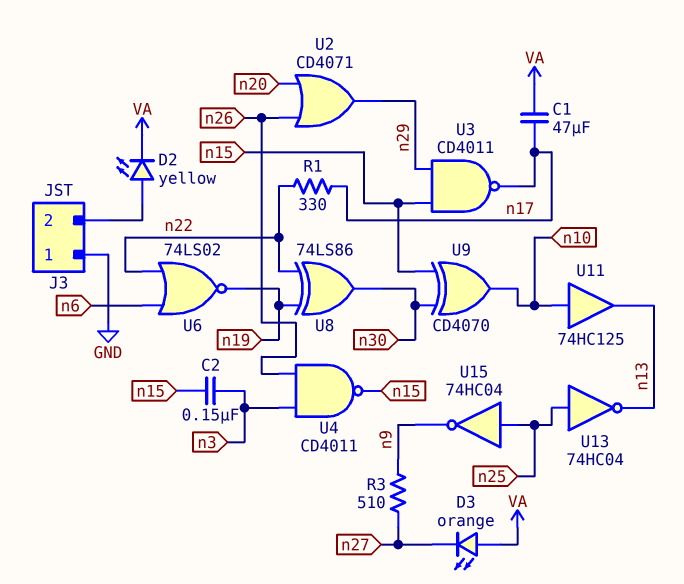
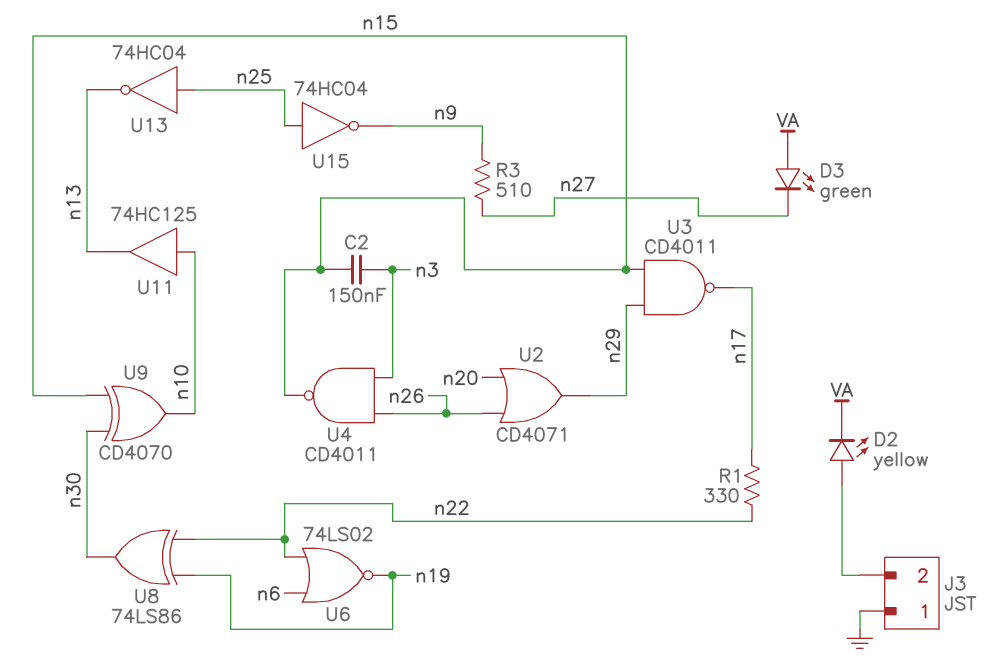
C1: 47uF (VA, n17) -> none
D3: LED orange (A VA, K n27) -> LED green (A VA, K n27)

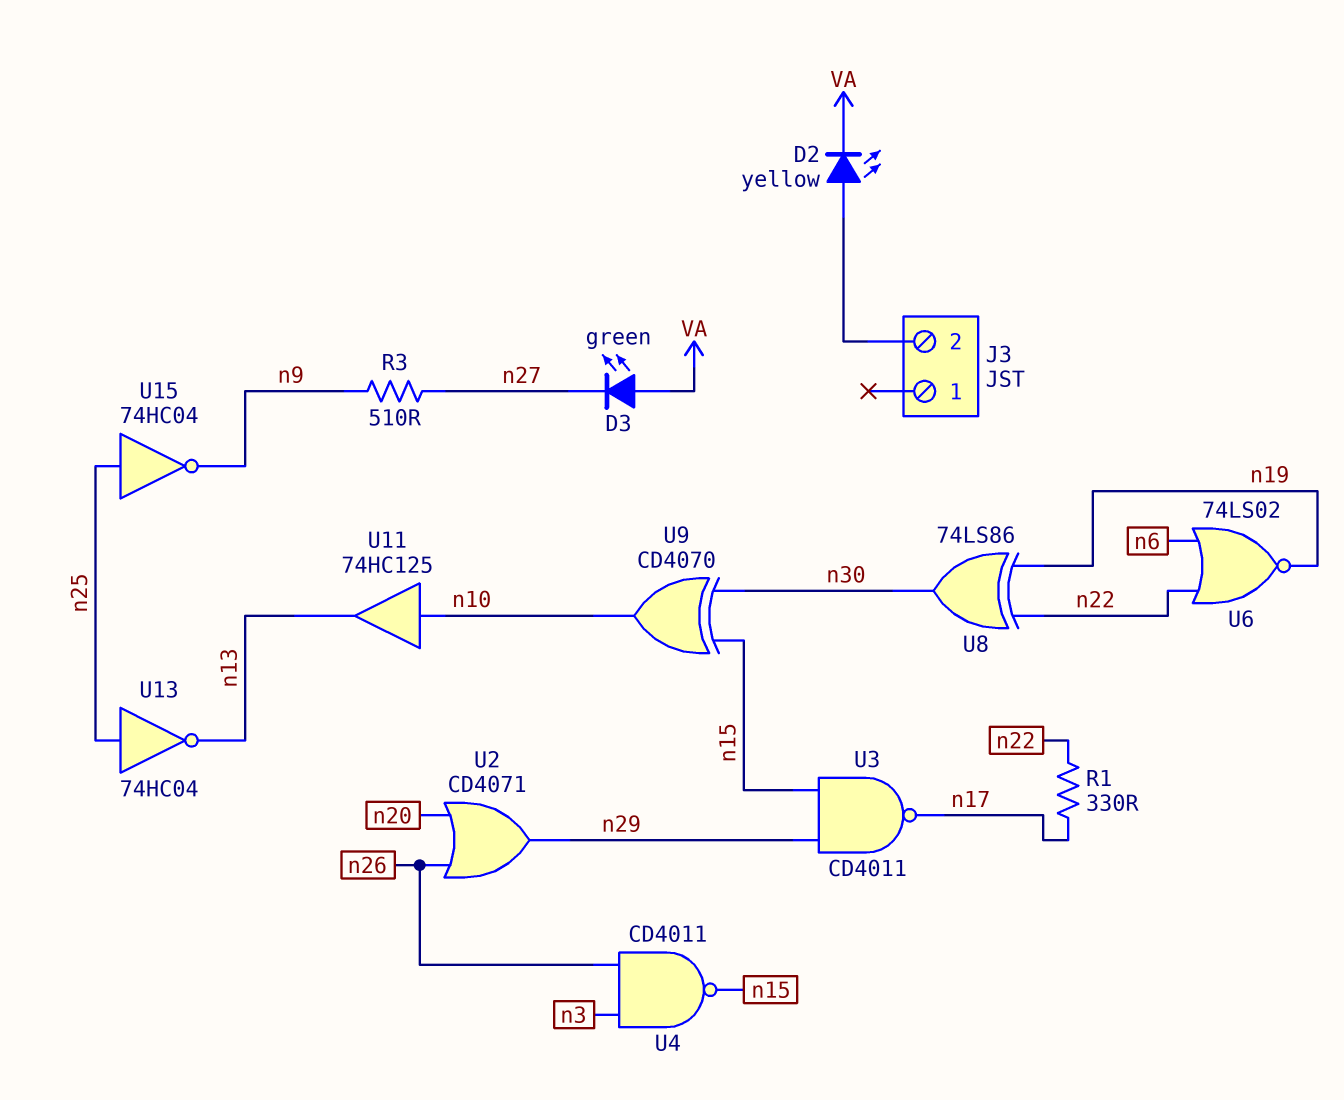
C2: 150nF (n3, n15) -> none
J3 pin 1: GND -> none

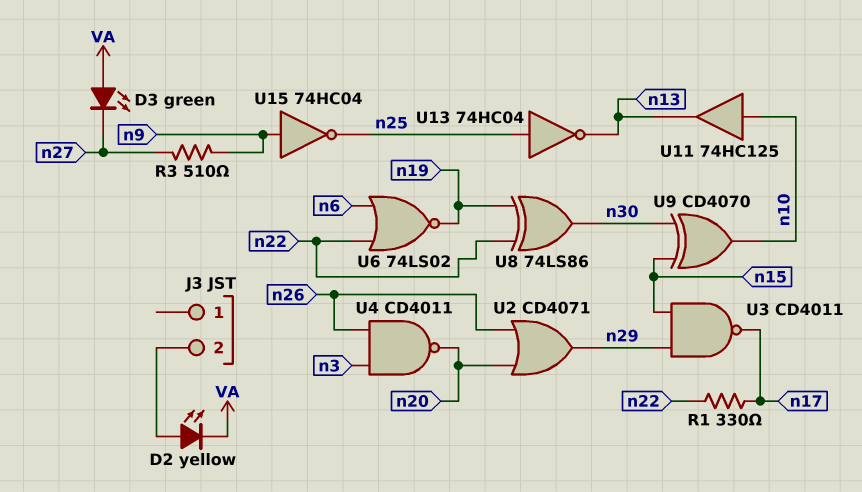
U4: NAND CD4011 (in n3, in n26, out n15) -> NAND CD4011 (in n3, in n26, out n20)
U15: NOT 74HC04 (in n25, out n9) -> NOT 74HC04 (in n9, out n25)

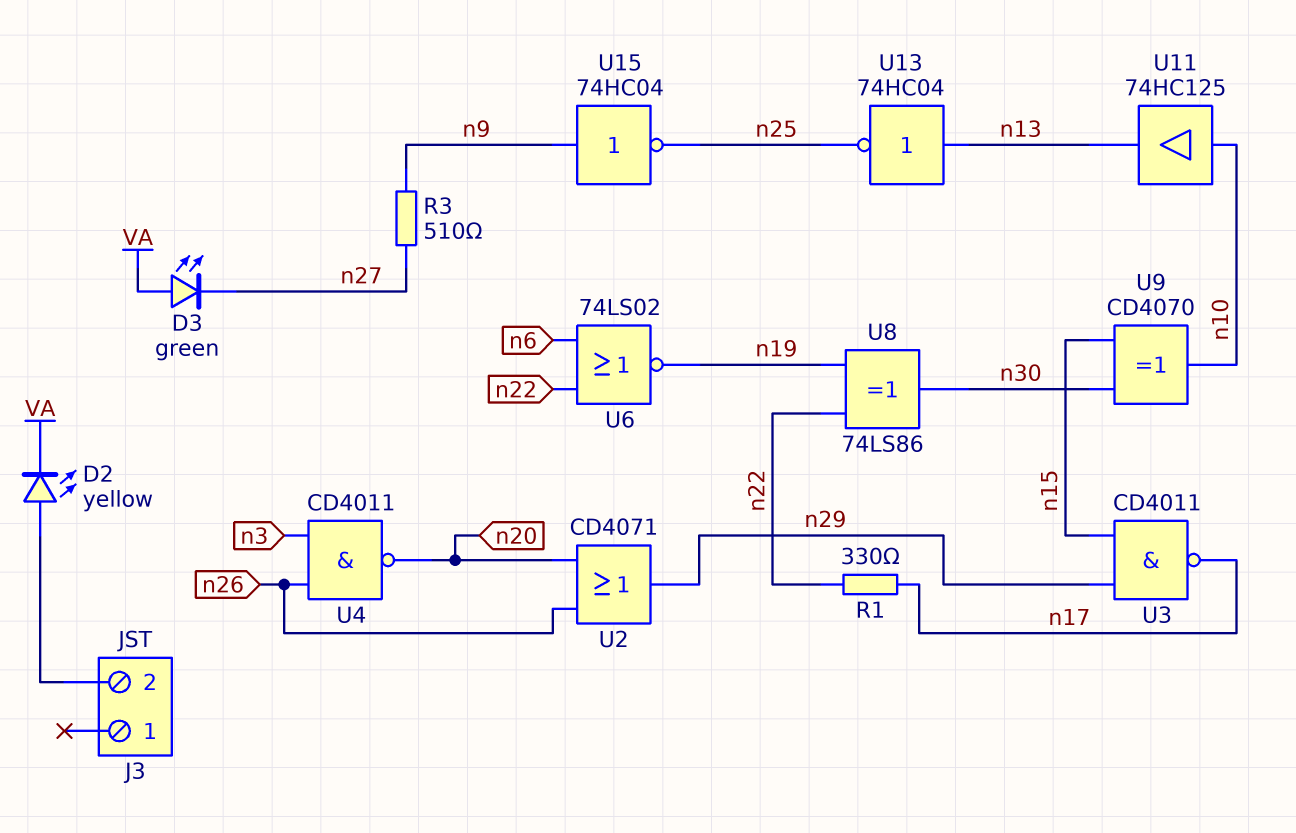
U13: NOT 74HC04 (in n25, out n13) -> NOT 74HC04 (in n13, out n25)

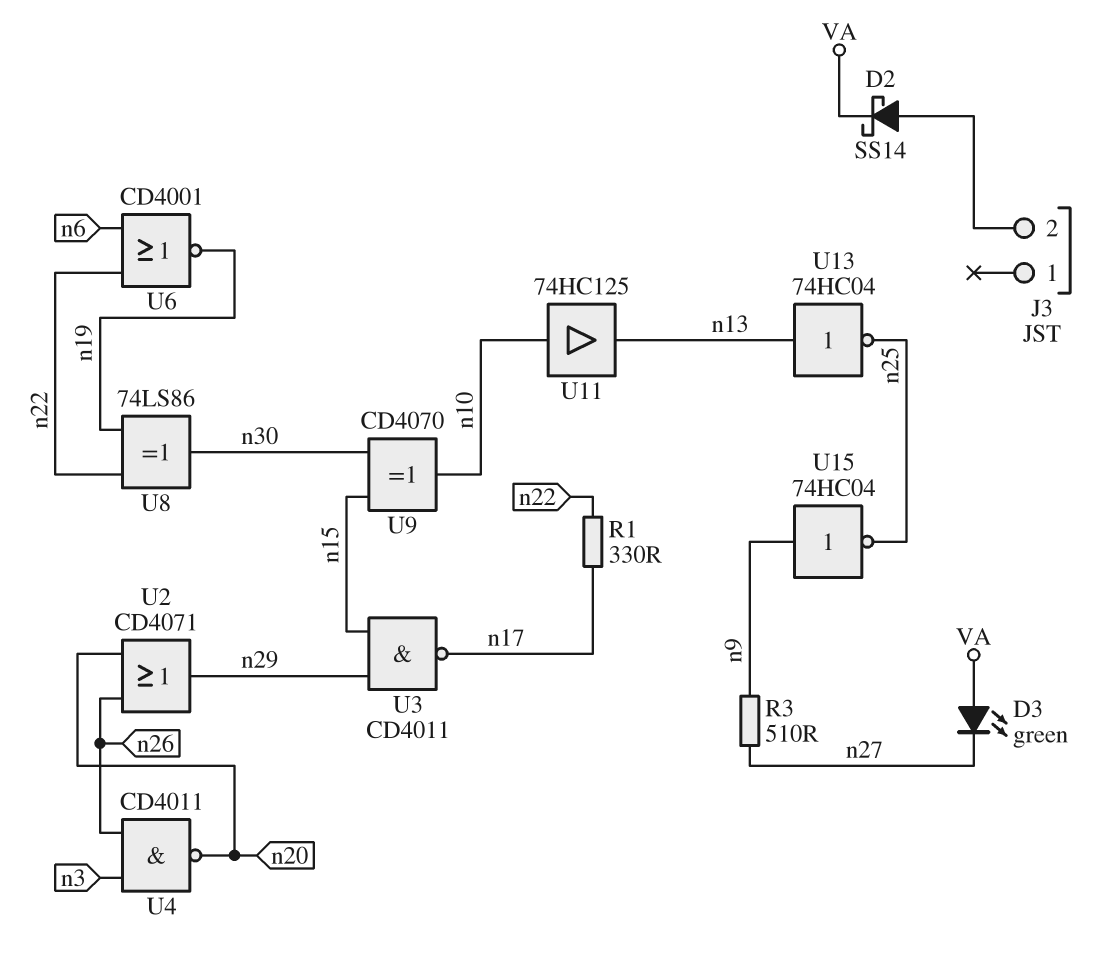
D2: LED yellow (A J3/2, K VA) -> schottky SS14 (A J3/2, K VA)
U6: NOR 74LS02 (in n6, in n22, out n19) -> NOR CD4001 (in n6, in n22, out n19)

